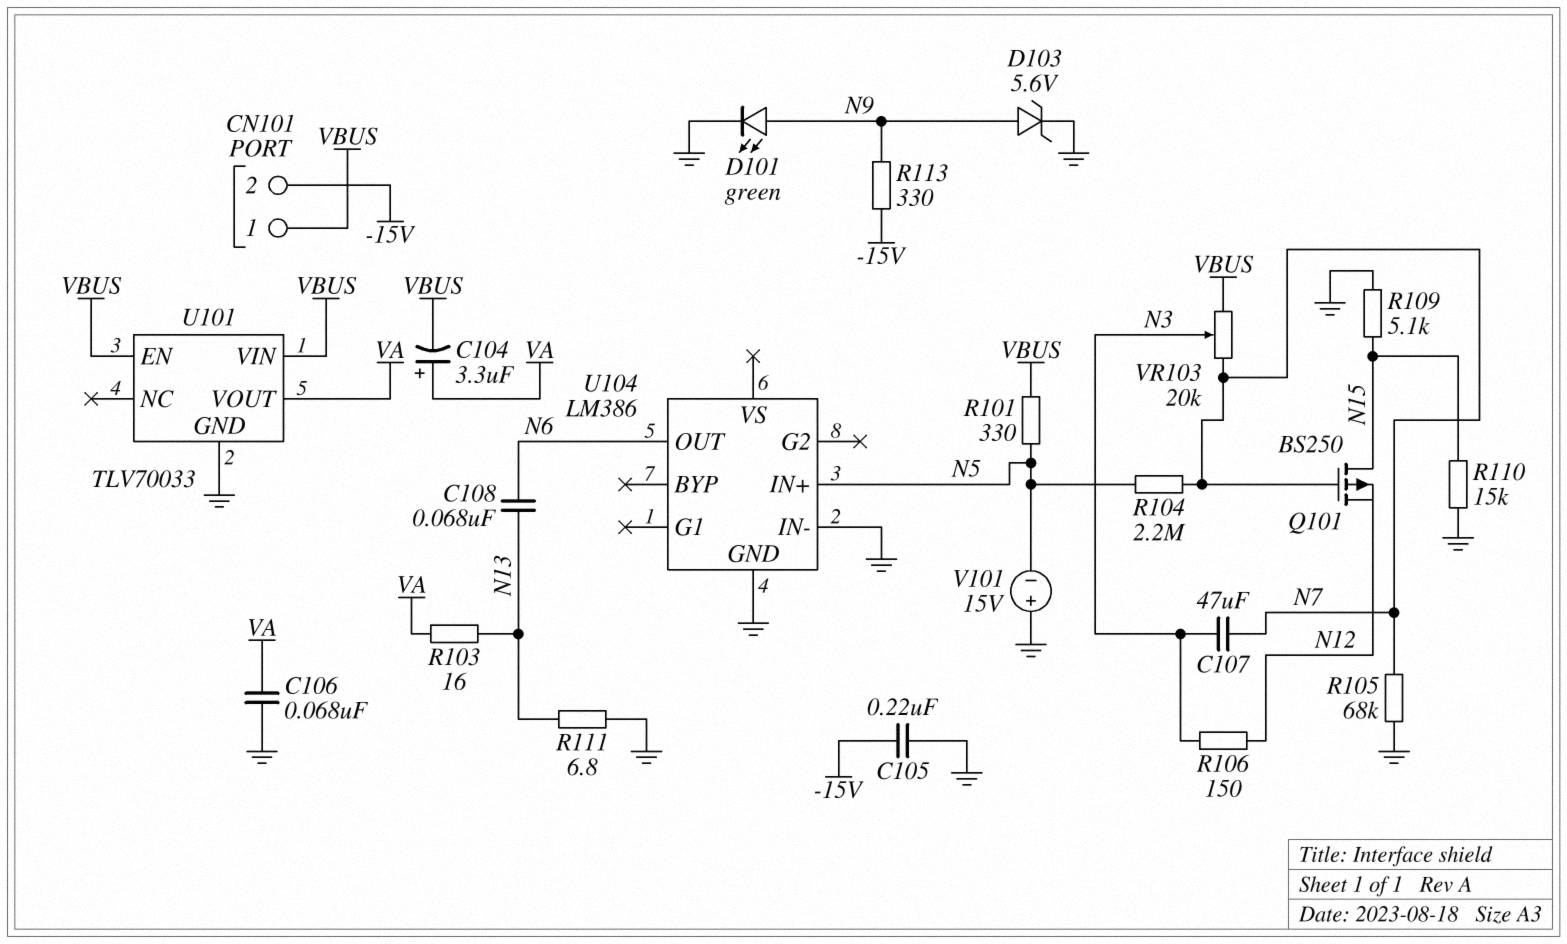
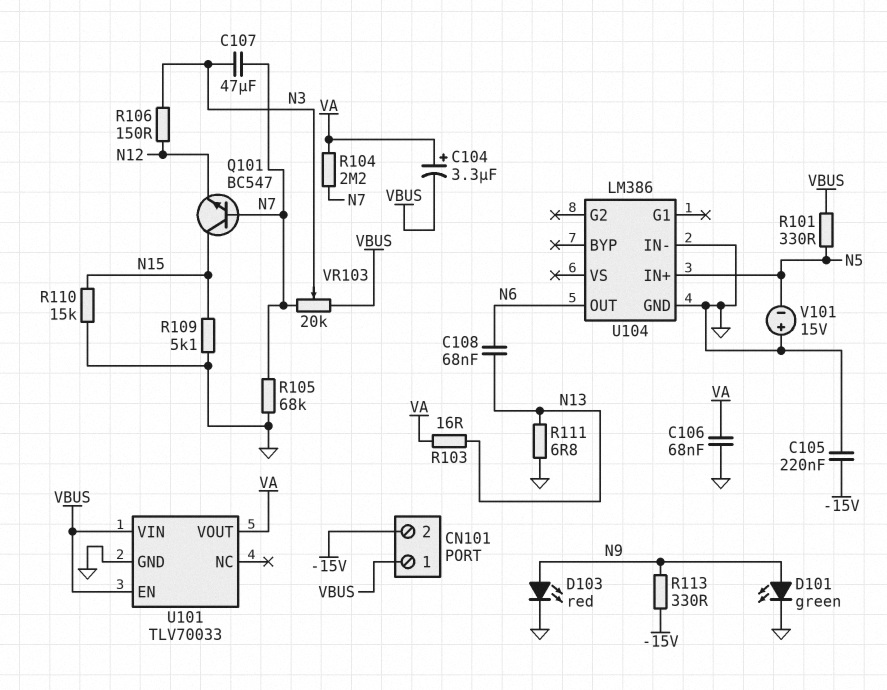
D103: zener 5.6V (A N9, K GND) -> LED red (A N9, K GND)
Q101: PMOS BS250 (G N7, D N15, S N12) -> NPN BC547 (B N7, C N15, E N12)
R104: 2.2M (N5, N7) -> 2.2M (N7, VA)

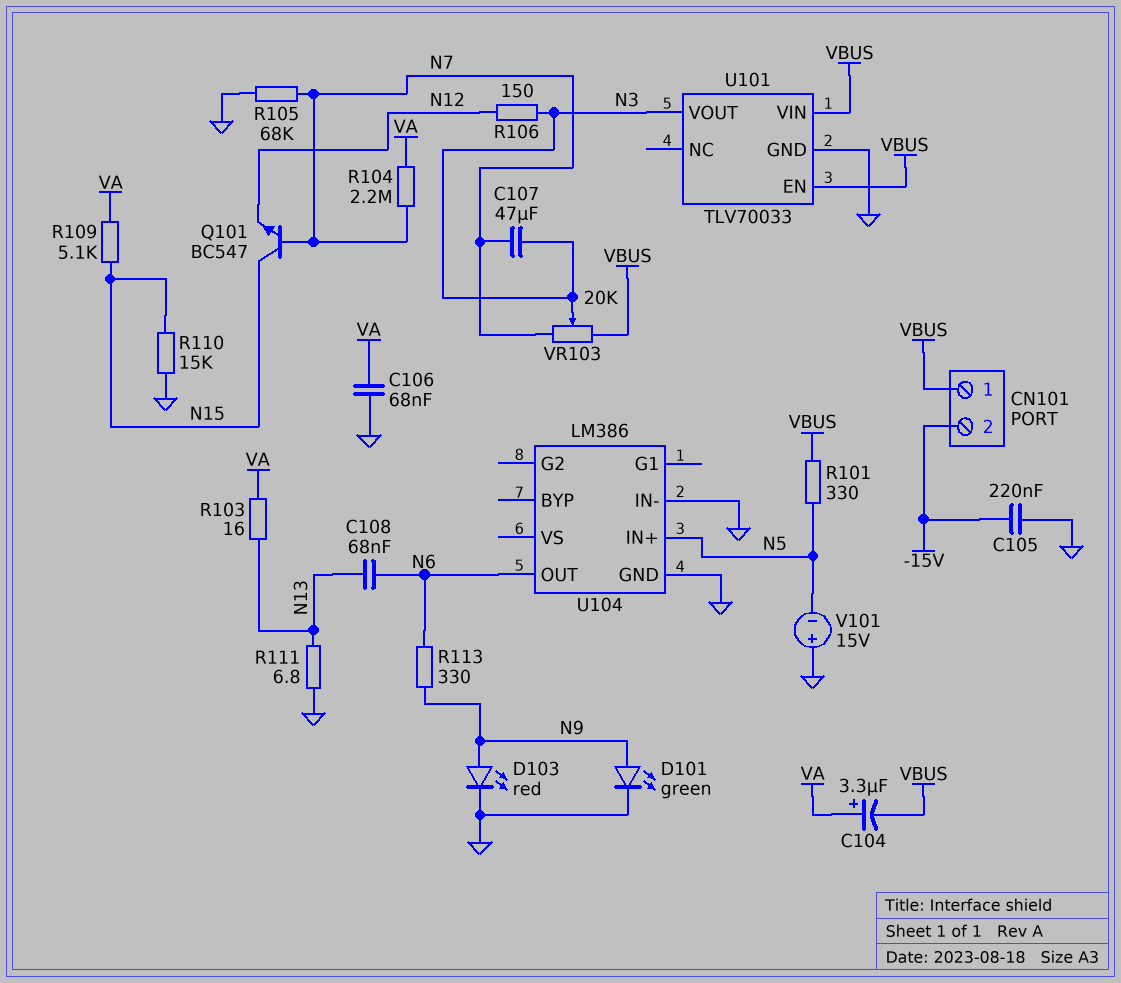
R109: 5.1k (GND, N15) -> 5.1k (N15, VA)
R113: 330 (-15V, N9) -> 330 (N6, N9)
U101 pin VOUT: VA -> N3

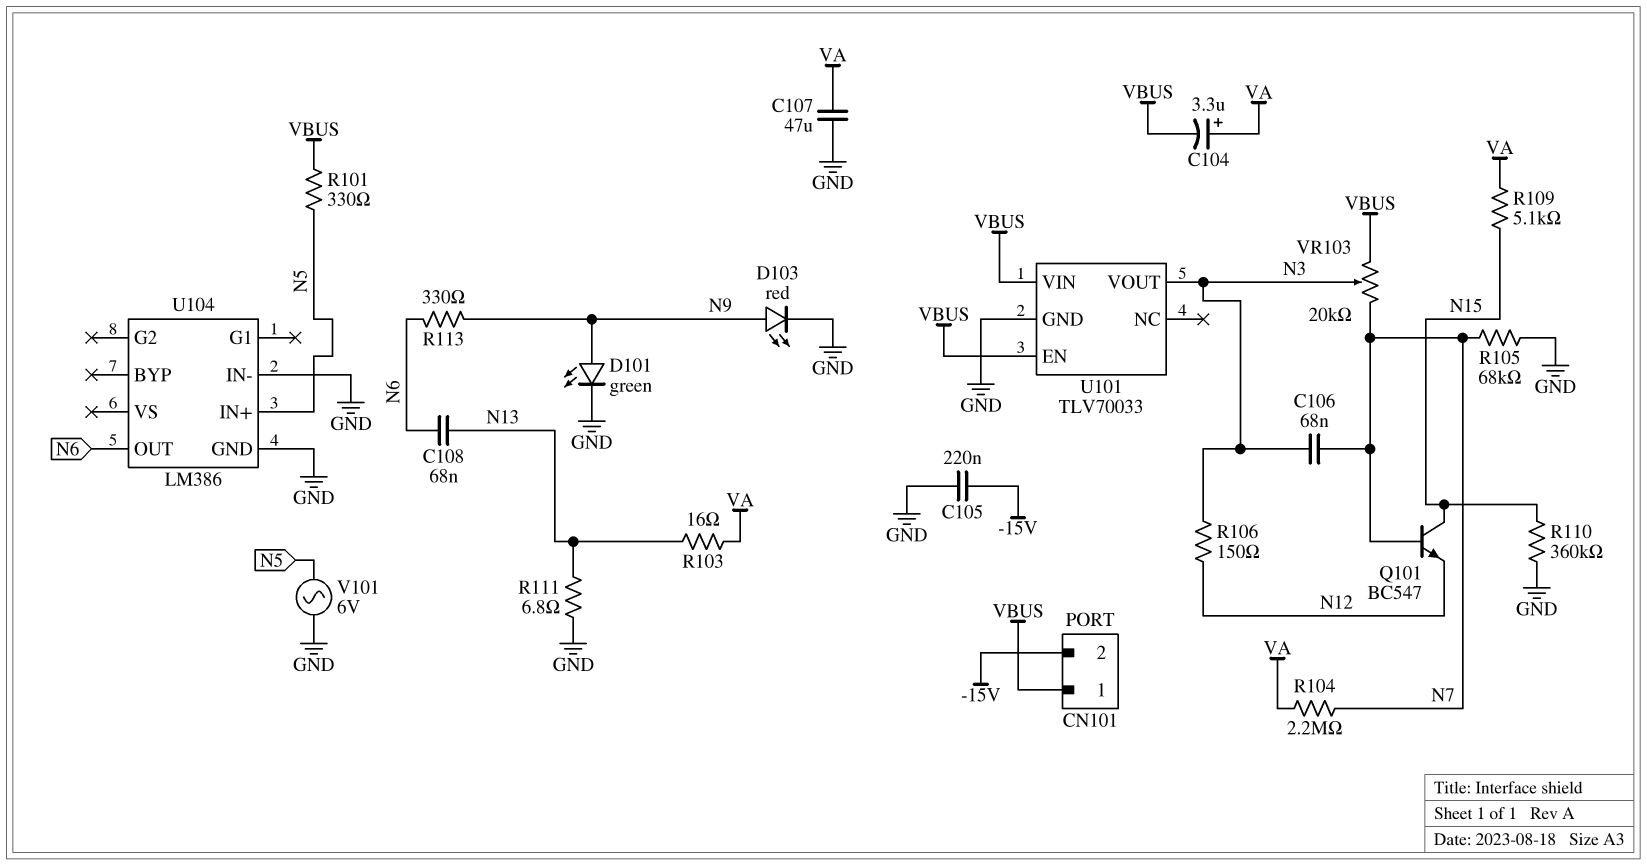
C106: 68nF (GND, VA) -> 68nF (N3, N7)
C107: 47uF (N3, N7) -> 47uF (GND, VA)
R110: 15k (GND, N15) -> 360k (GND, N15)
V101: 15V (plus GND, minus N5) -> AC 6V (GND, N5)

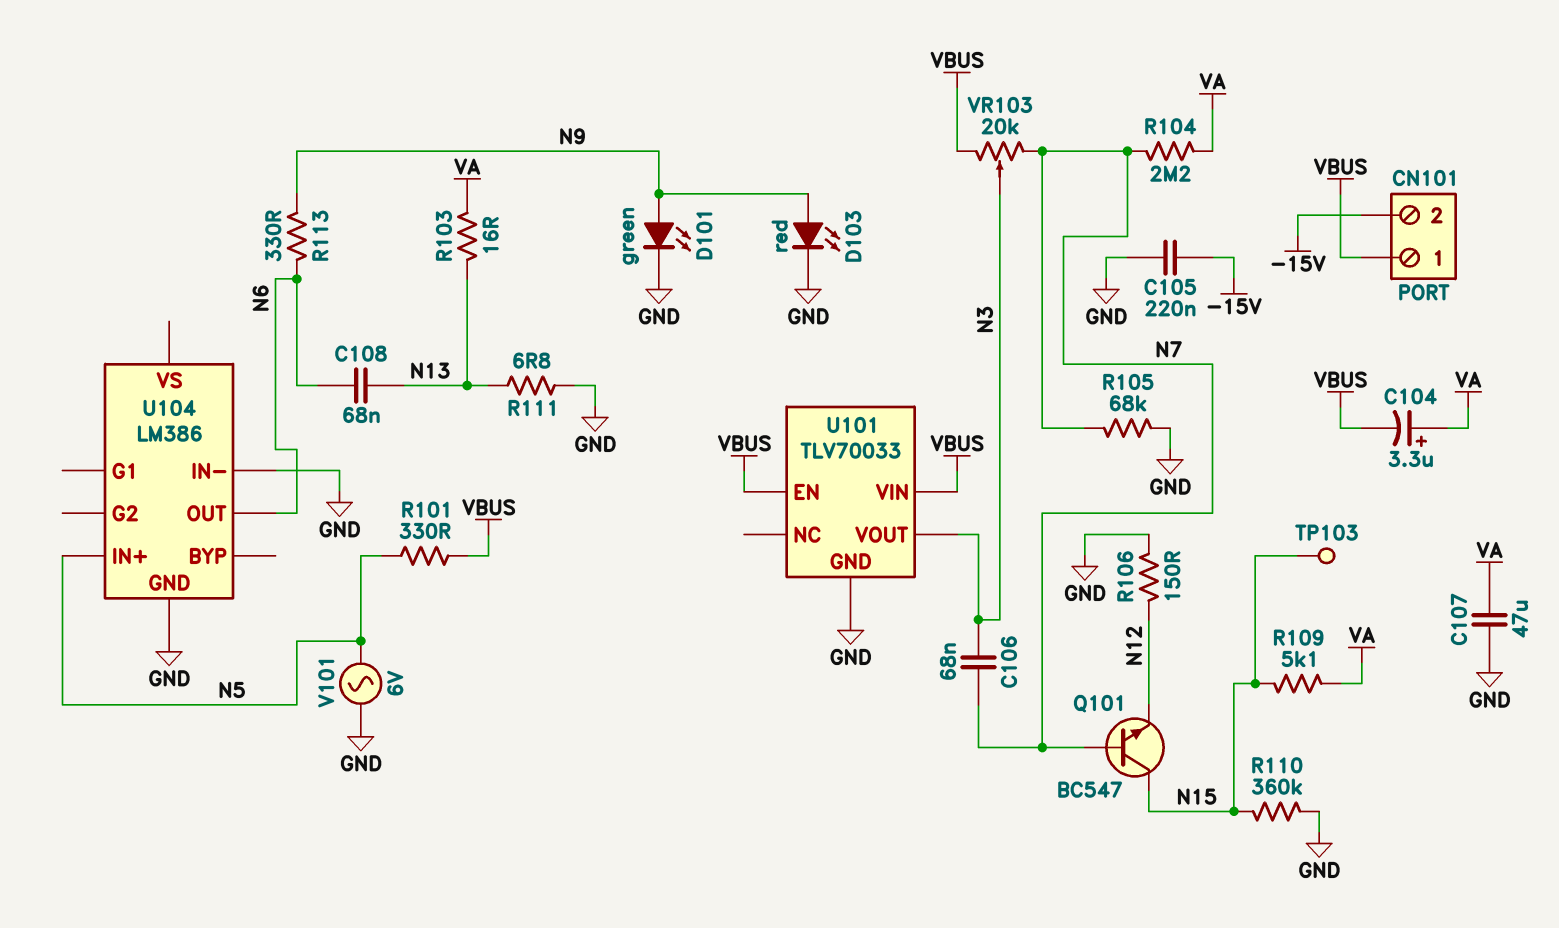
R106: 150 (N3, N12) -> 150 (GND, N12)
TP103: none -> test point (N15)

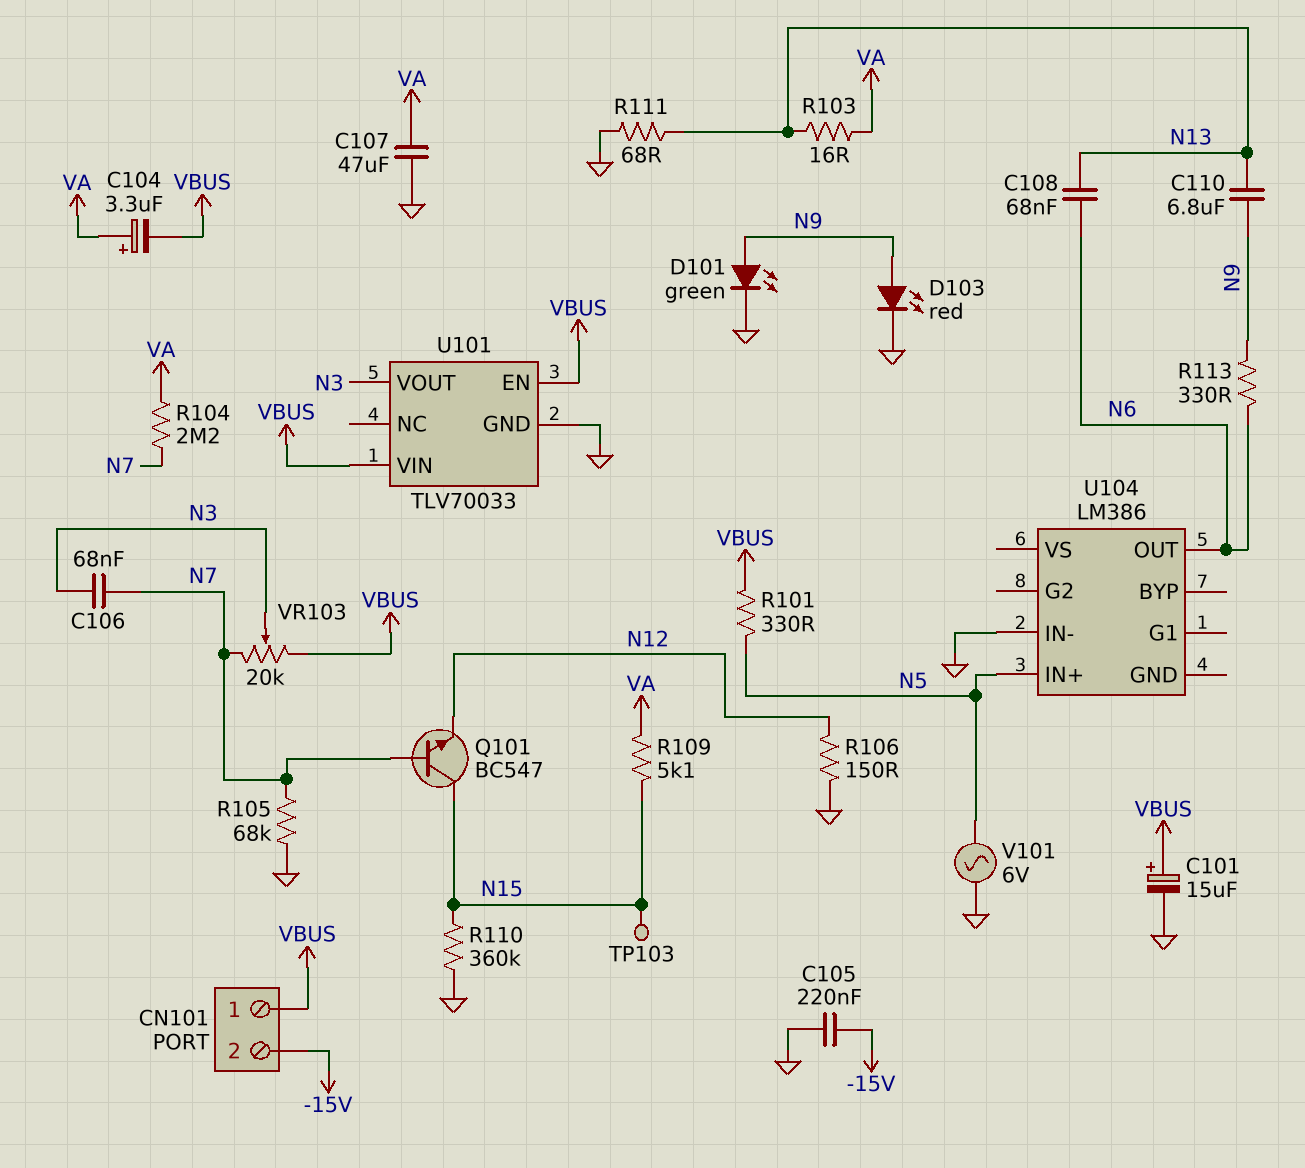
C101: none -> 15uF (plus VBUS, minus GND)
C110: none -> 6.8uF (N9, N13)
R111: 6.8 (GND, N13) -> 68 (GND, N13)
U104 pin GND: GND -> none

